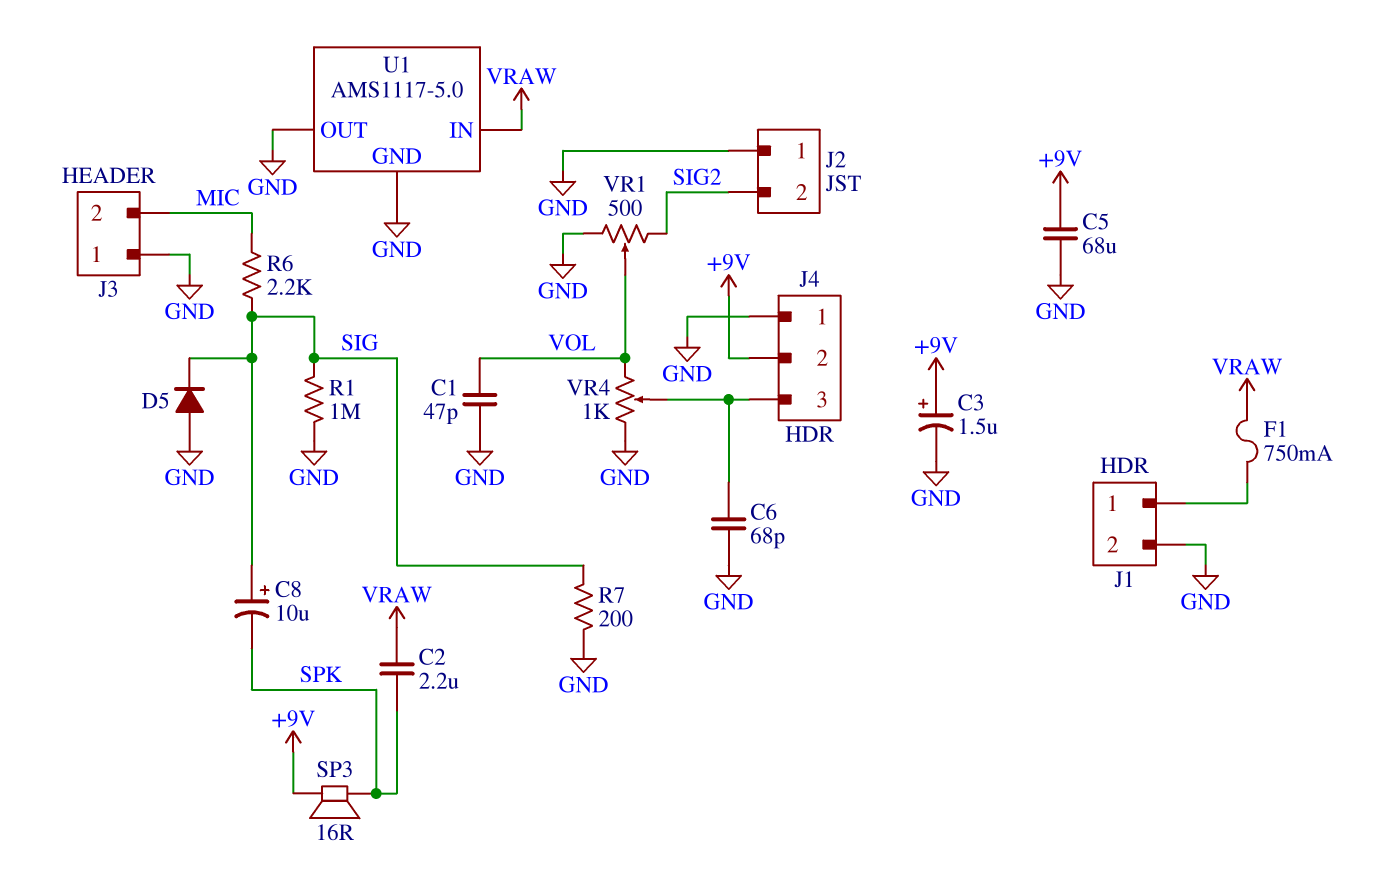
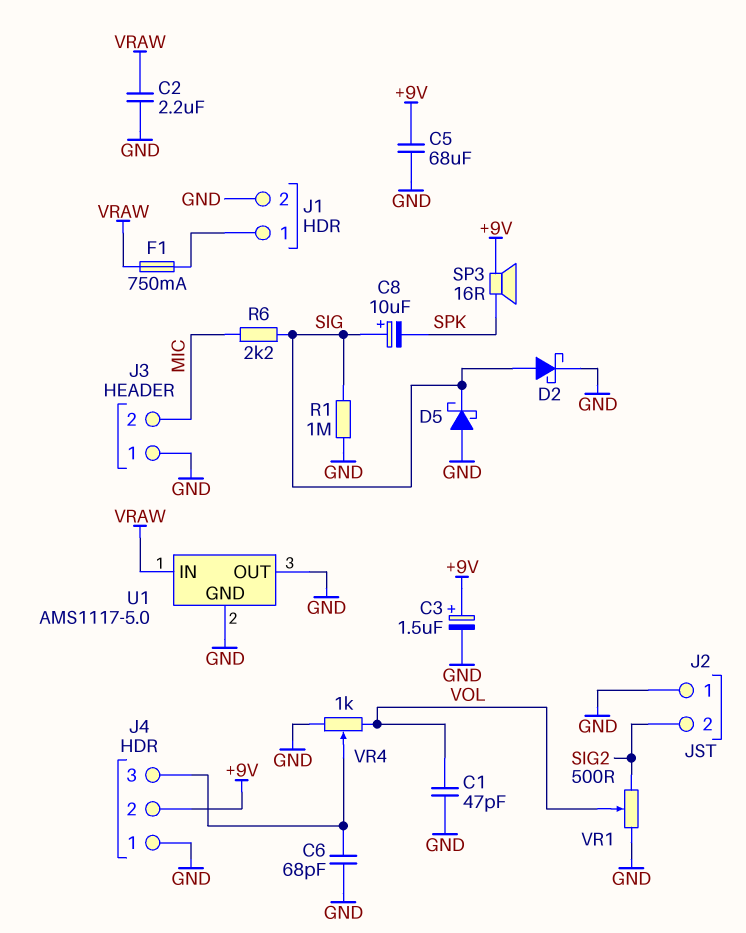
C2: 2.2uF (SPK, VRAW) -> 2.2uF (GND, VRAW)
D2: none -> schottky (A SIG, K GND)
D5: diode (A GND, K SIG) -> schottky (A GND, K SIG)
R7: 200 (GND, SIG) -> none

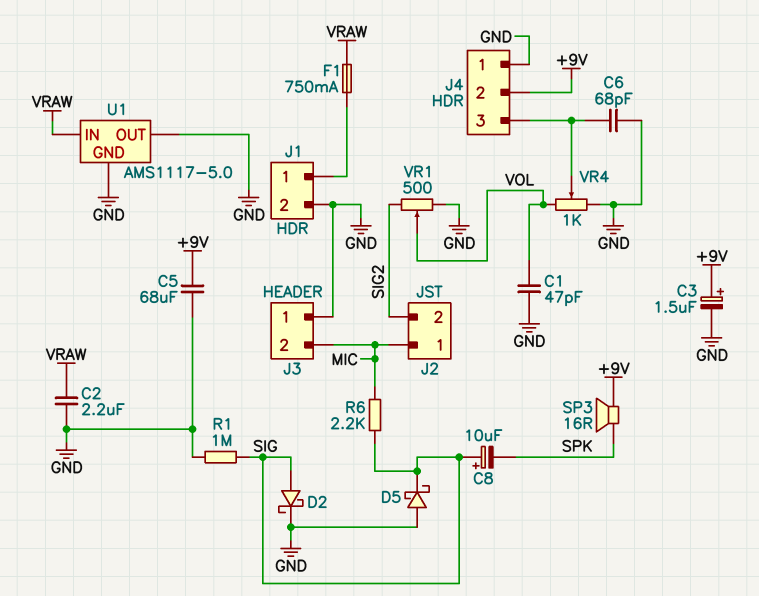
J2 pin 1: GND -> MIC

